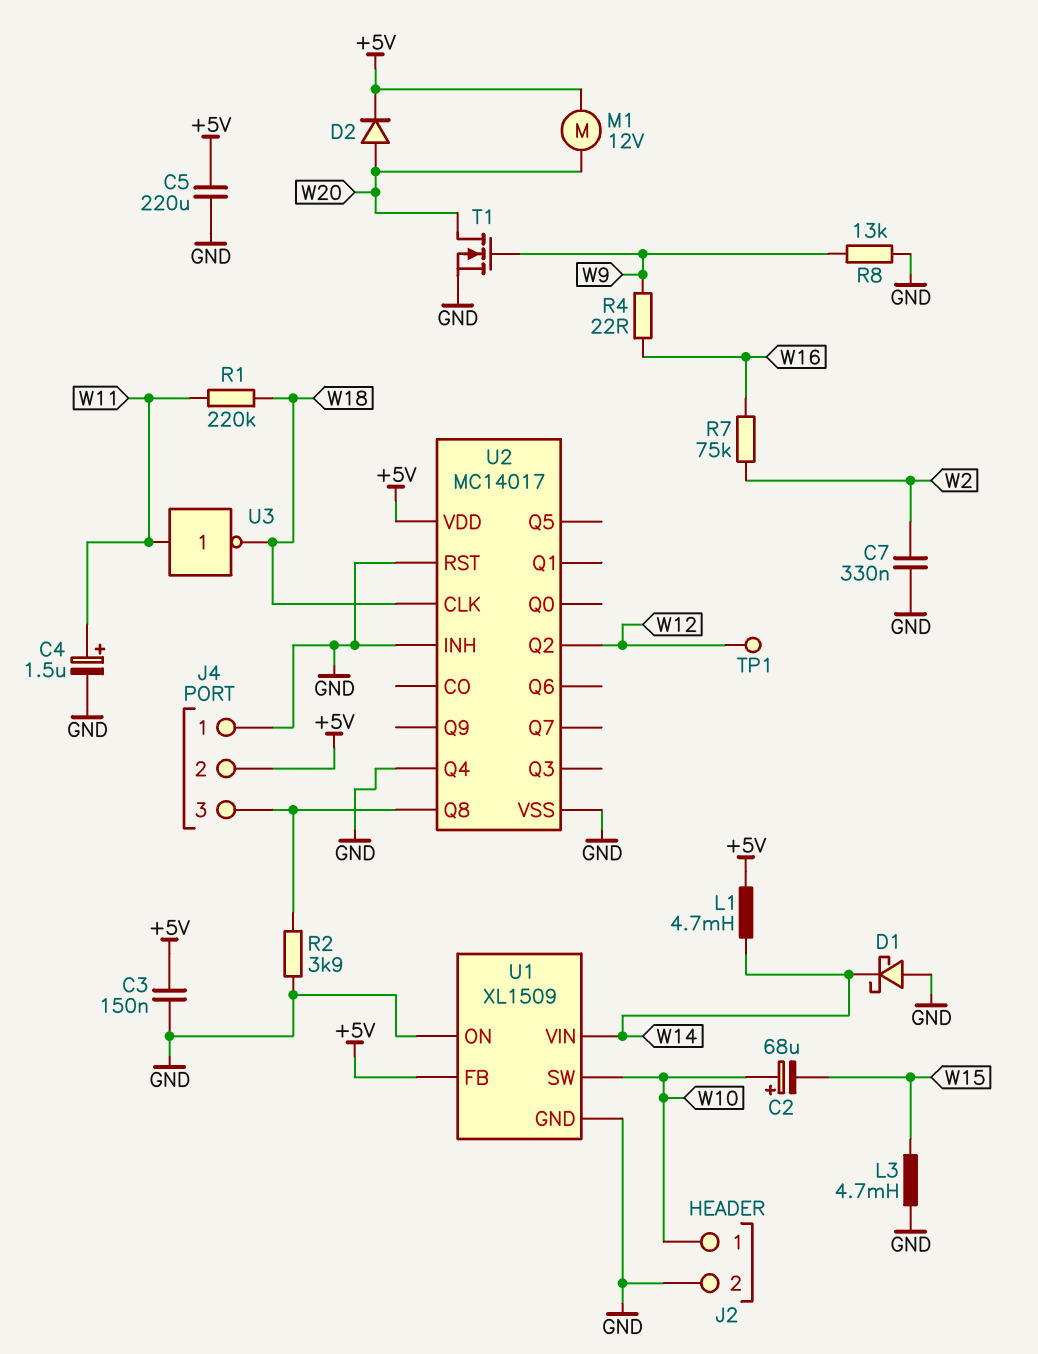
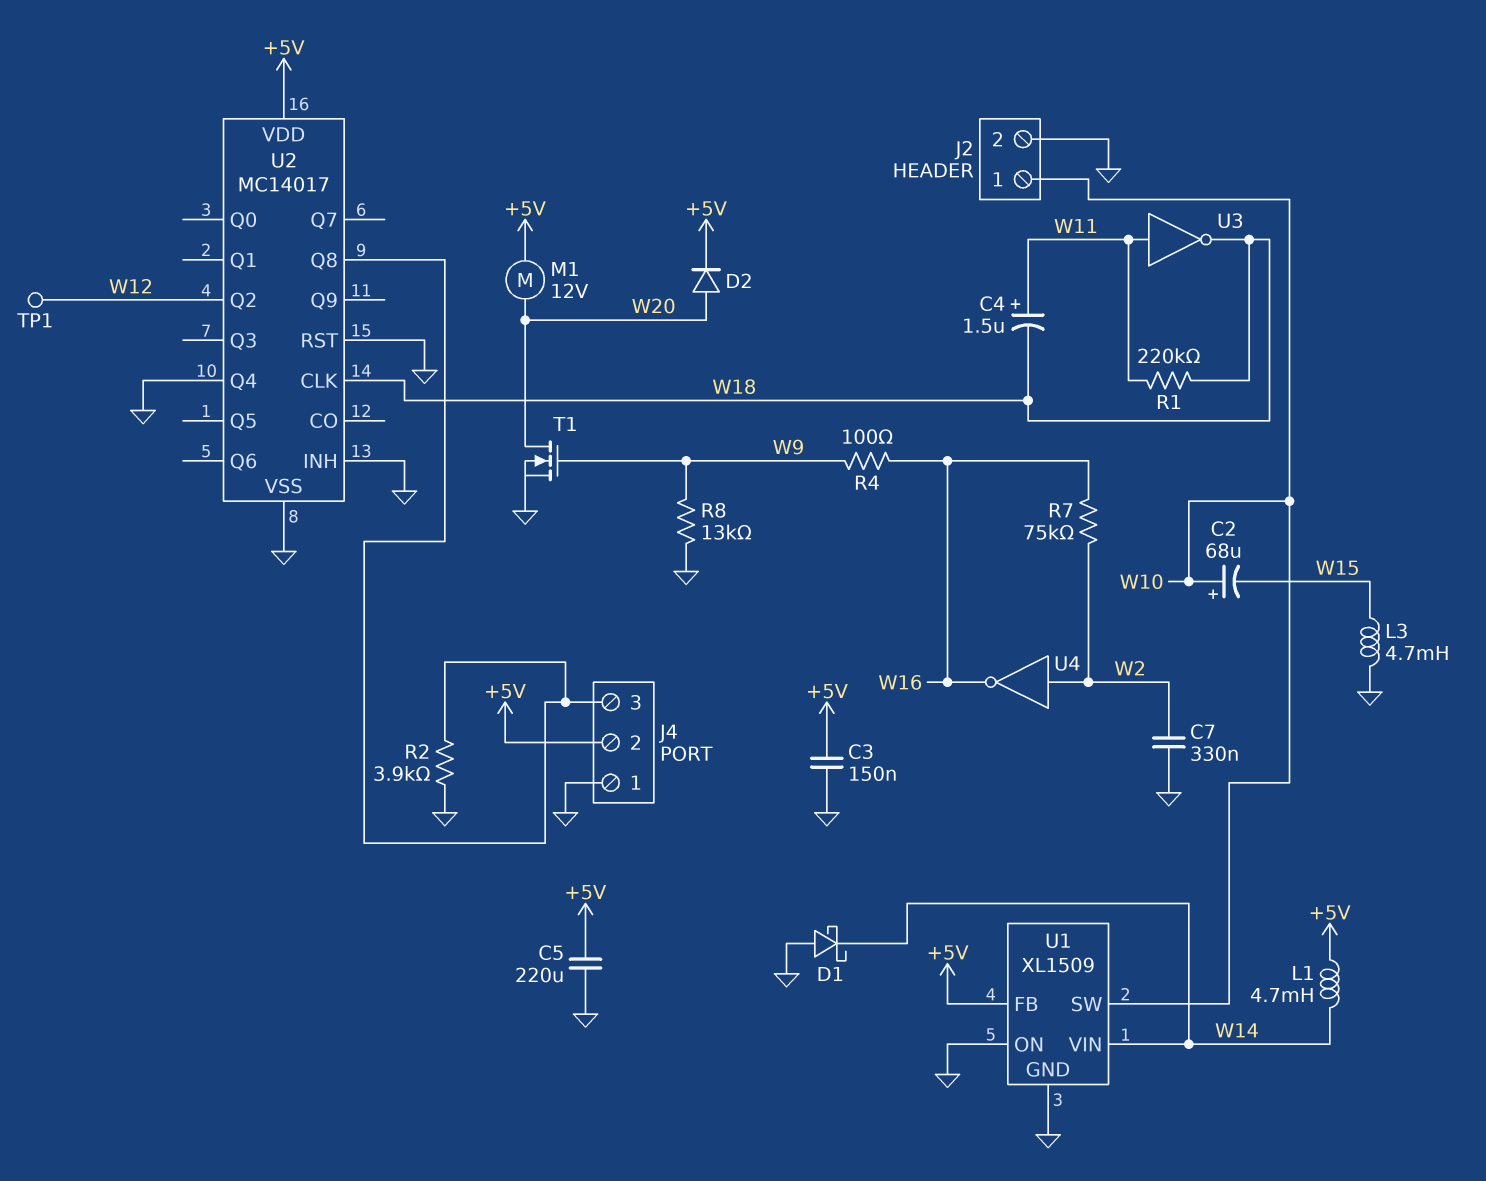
C4: 1.5uF (plus W11, minus GND) -> 1.5uF (plus W11, minus W18)
R4: 22 (W9, W16) -> 100 (W9, W16)
U4: none -> NOT (in W2, out W16)

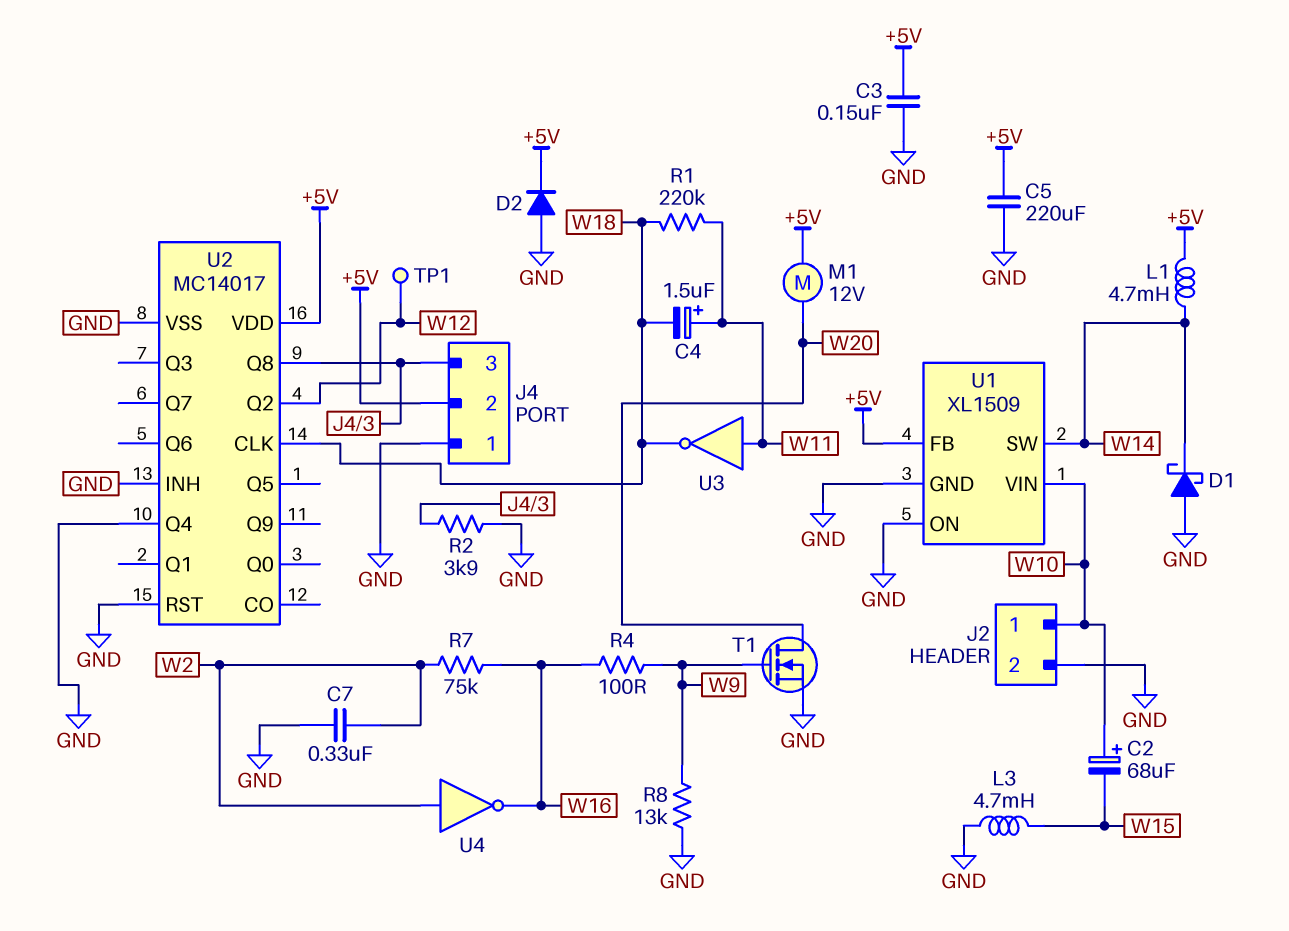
D2: diode (A W20, K +5V) -> diode (A GND, K +5V)
U1 pin SW: W10 -> W14
U1 pin VIN: W14 -> W10

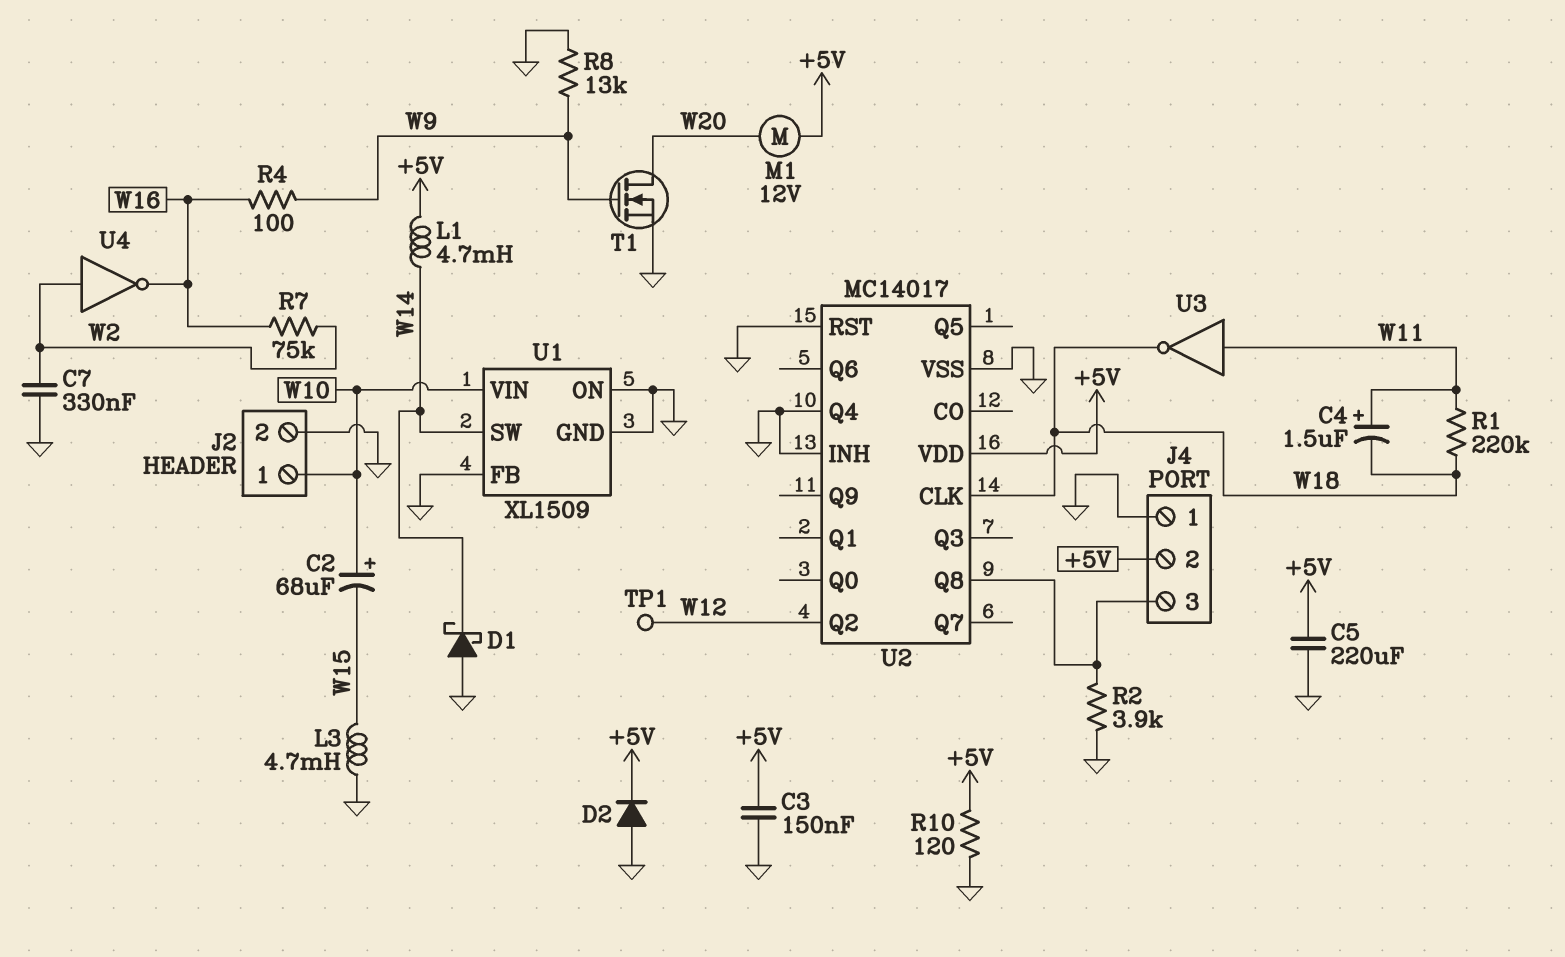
R10: none -> 120 (+5V, GND)
U1 pin FB: +5V -> GND

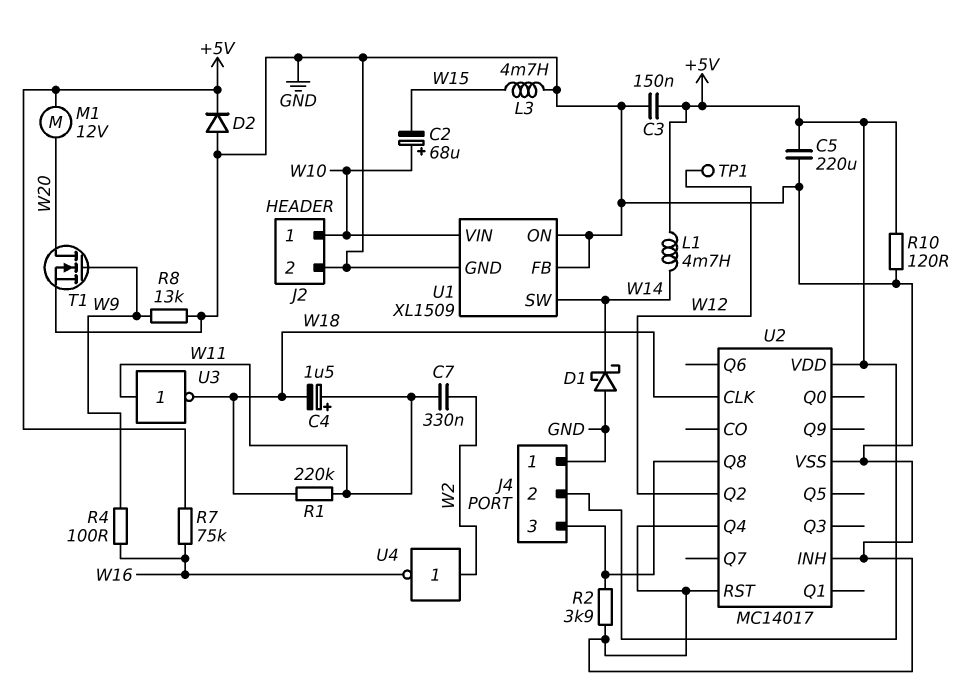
C7: 330nF (GND, W2) -> 330nF (W2, W11)
R7: 75k (W2, W16) -> 75k (+5V, W16)

